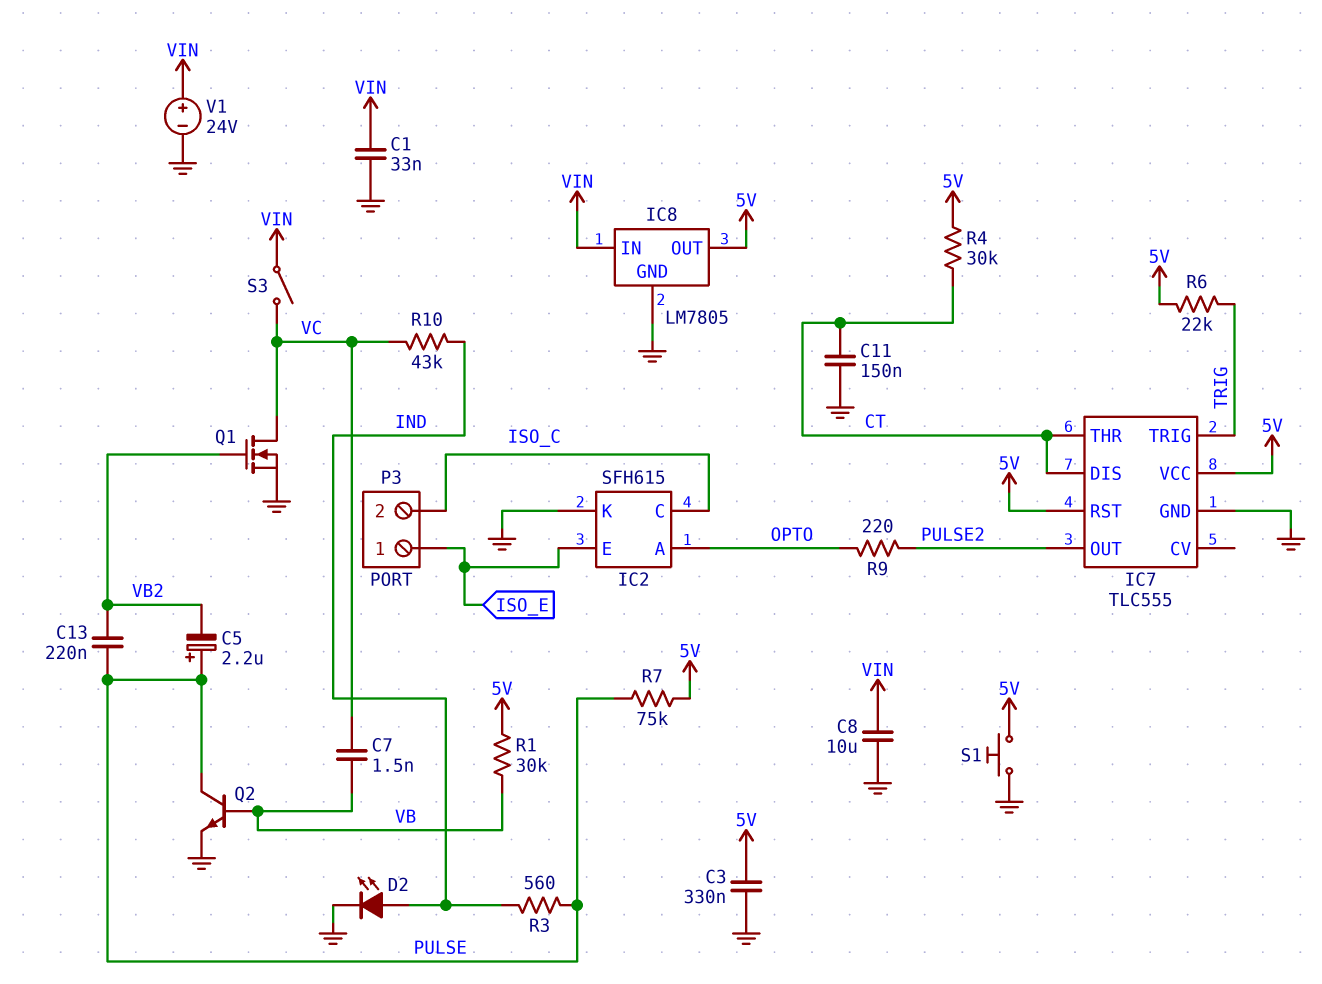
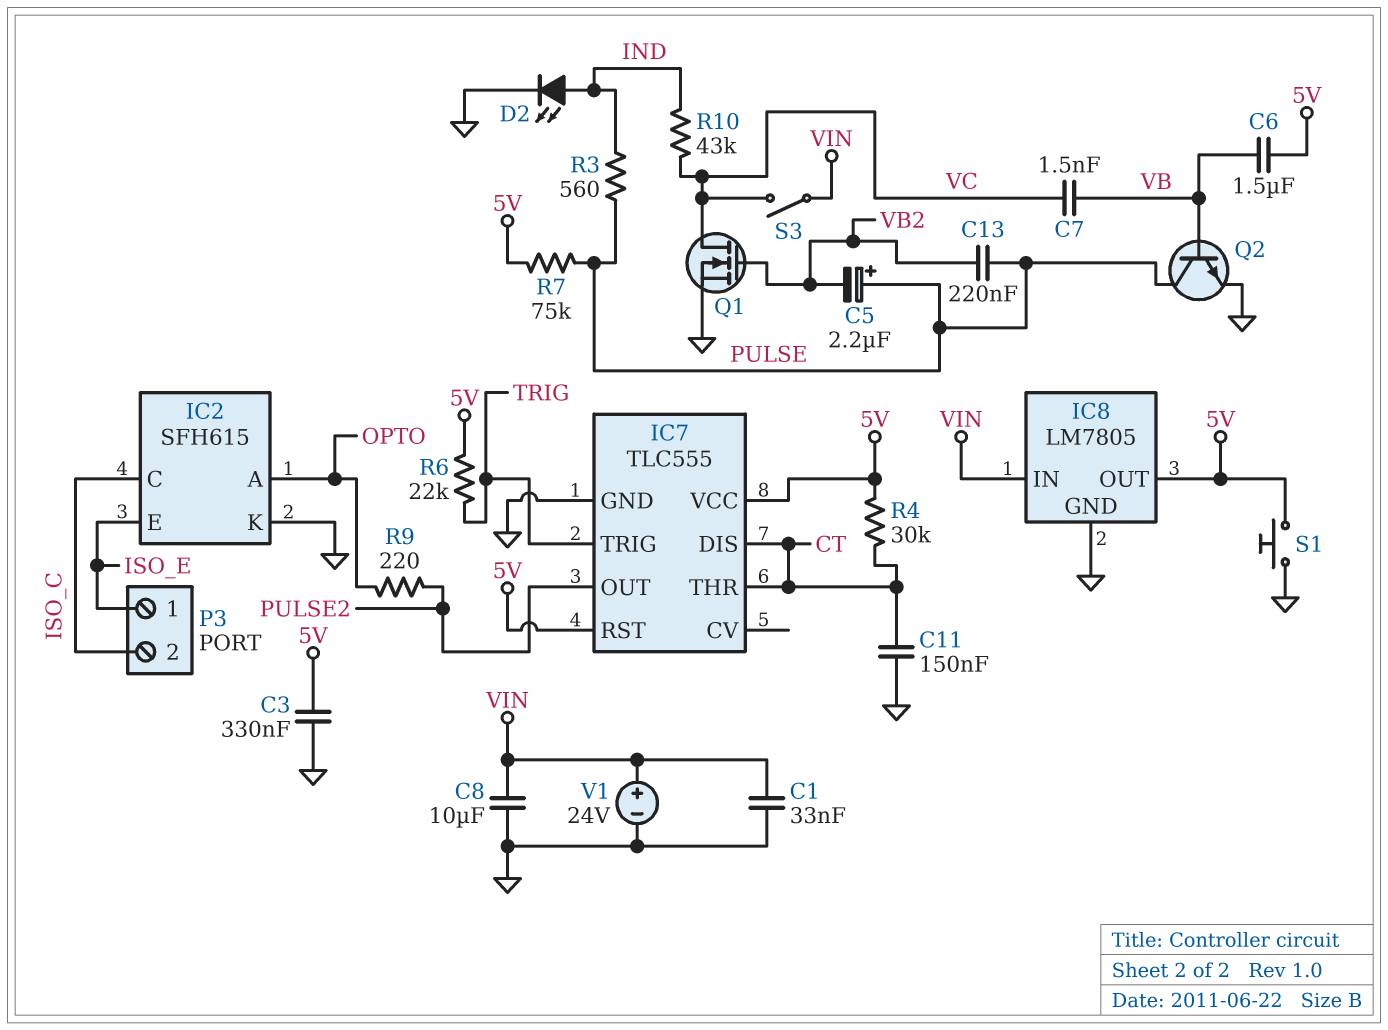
C6: none -> 1.5uF (5V, VB)
R1: 30k (5V, VB) -> none

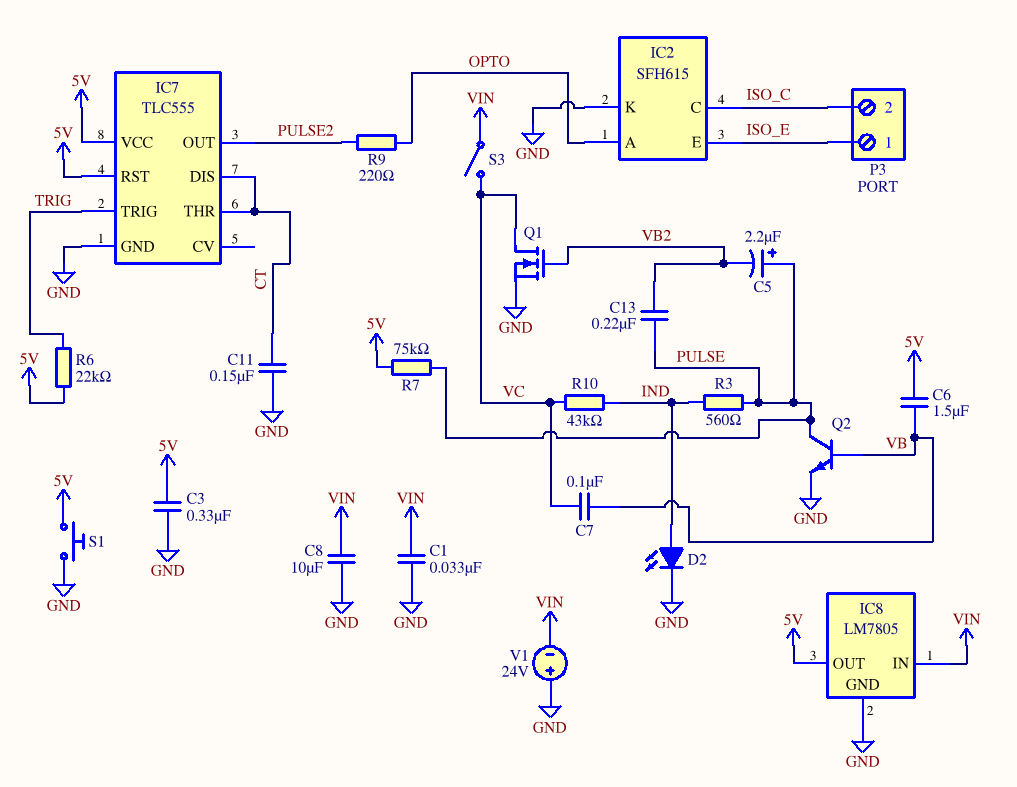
C7: 1.5nF (VB, VC) -> 100nF (VB, VC)
R4: 30k (5V, CT) -> none
V1: 24V (plus VIN, minus GND) -> 24V (plus GND, minus VIN)

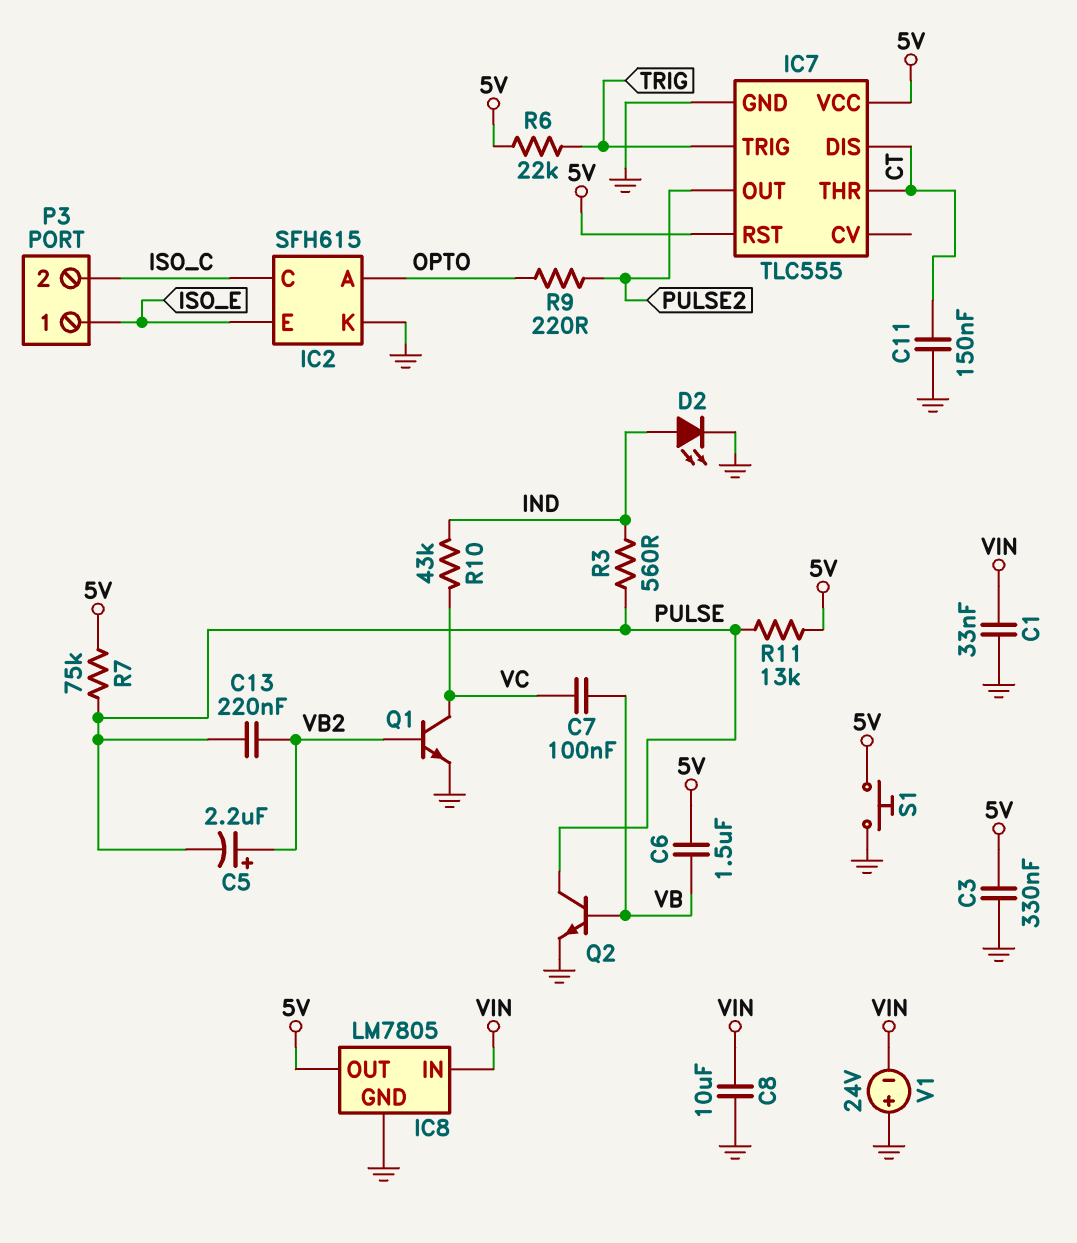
C5: 2.2uF (plus PULSE, minus VB2) -> 2.2uF (plus VB2, minus PULSE)
Q1: NMOS (G VB2, D VC, S GND) -> NPN (B VB2, C VC, E GND)
R11: none -> 13k (5V, PULSE)
S3: switch (VC, VIN) -> none

